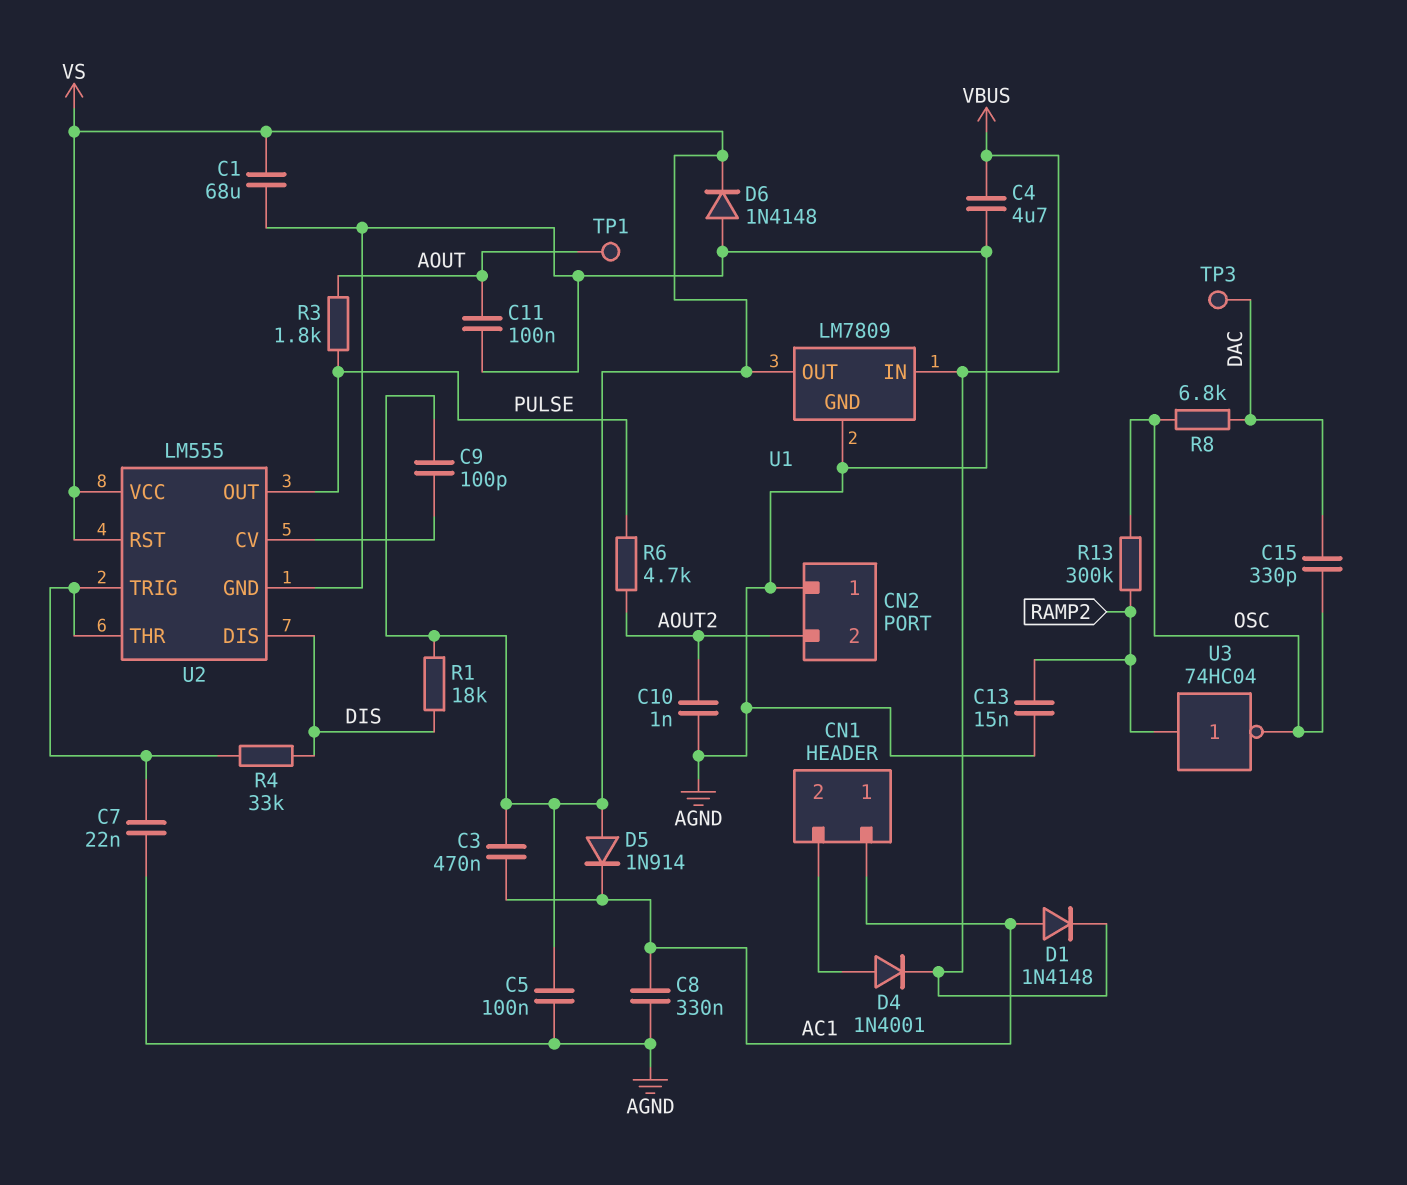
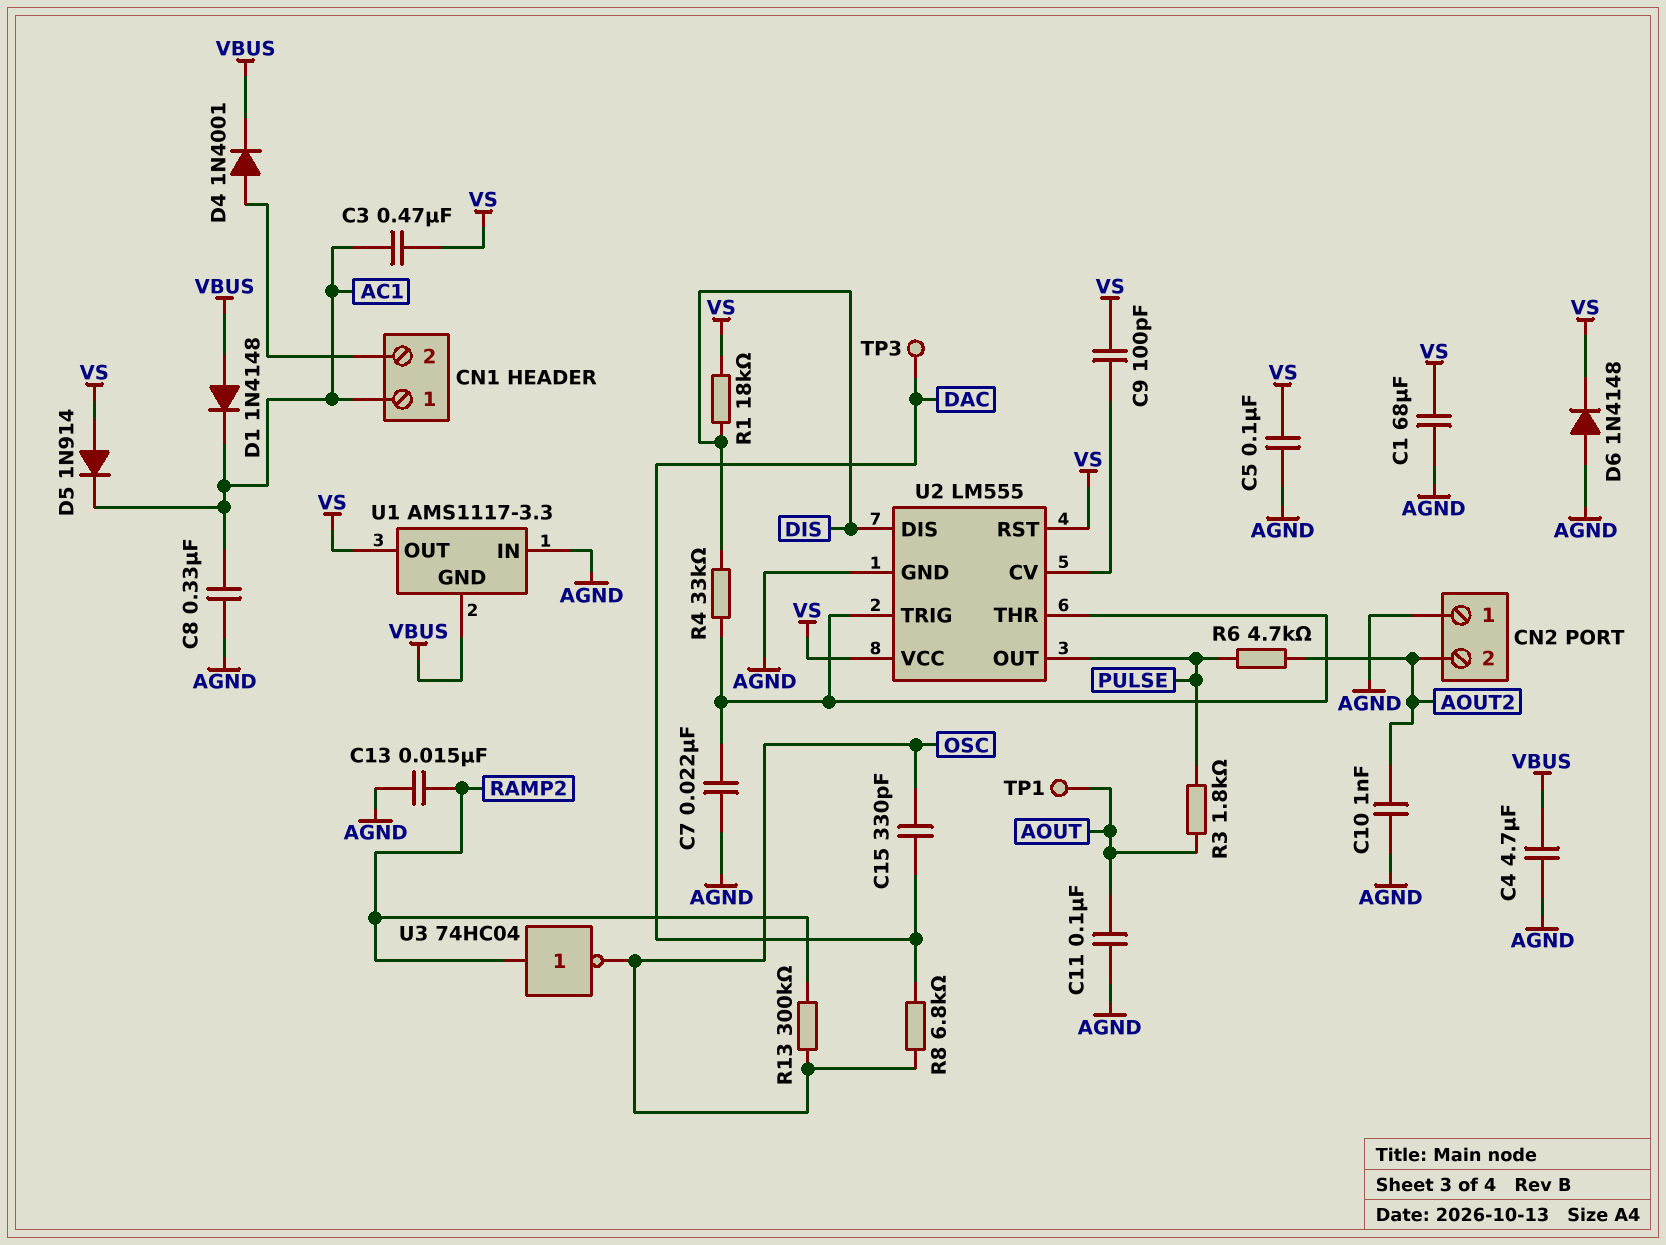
D1: diode 1N4148 (A AC1, K VBUS) -> diode 1N4148 (A VBUS, K AC1)
U1: LM7809 -> AMS1117-3.3
U1 pin GND: AGND -> VBUS
U1 pin IN: VBUS -> AGND

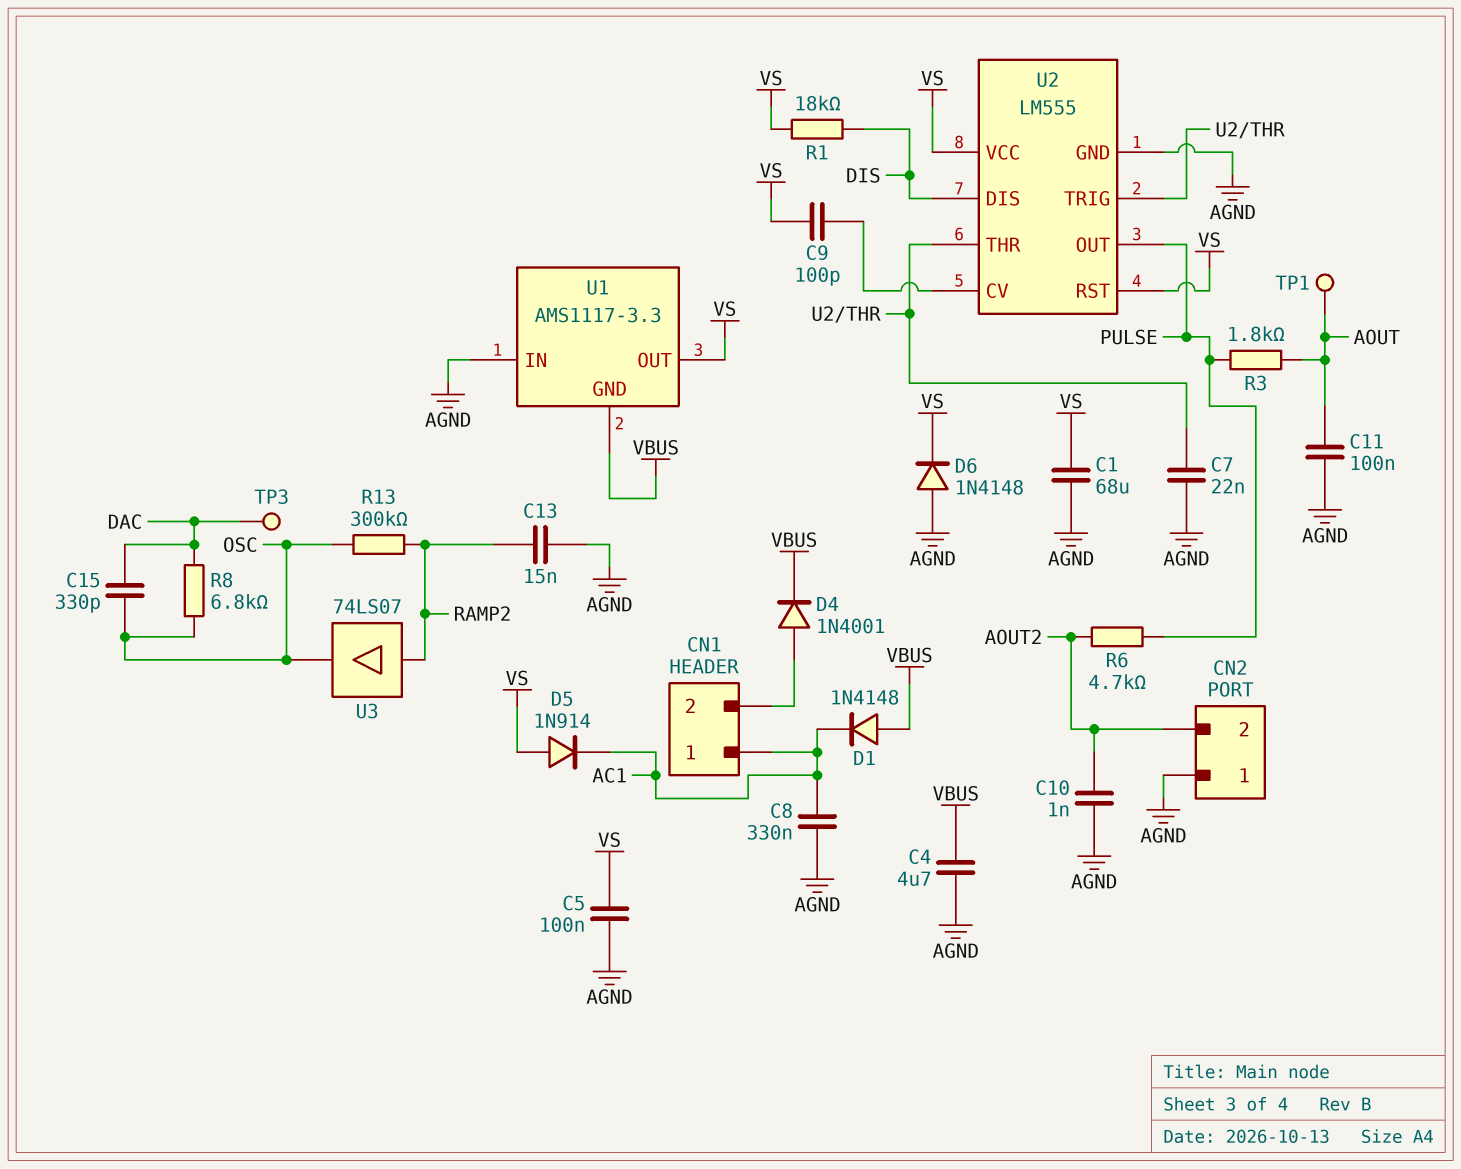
C3: 470nF (AC1, VS) -> none
R4: 33k (DIS, U2/THR) -> none
U3: NOT 74HC04 (in RAMP2, out OSC) -> buffer 74LS07 (in RAMP2, out OSC)

